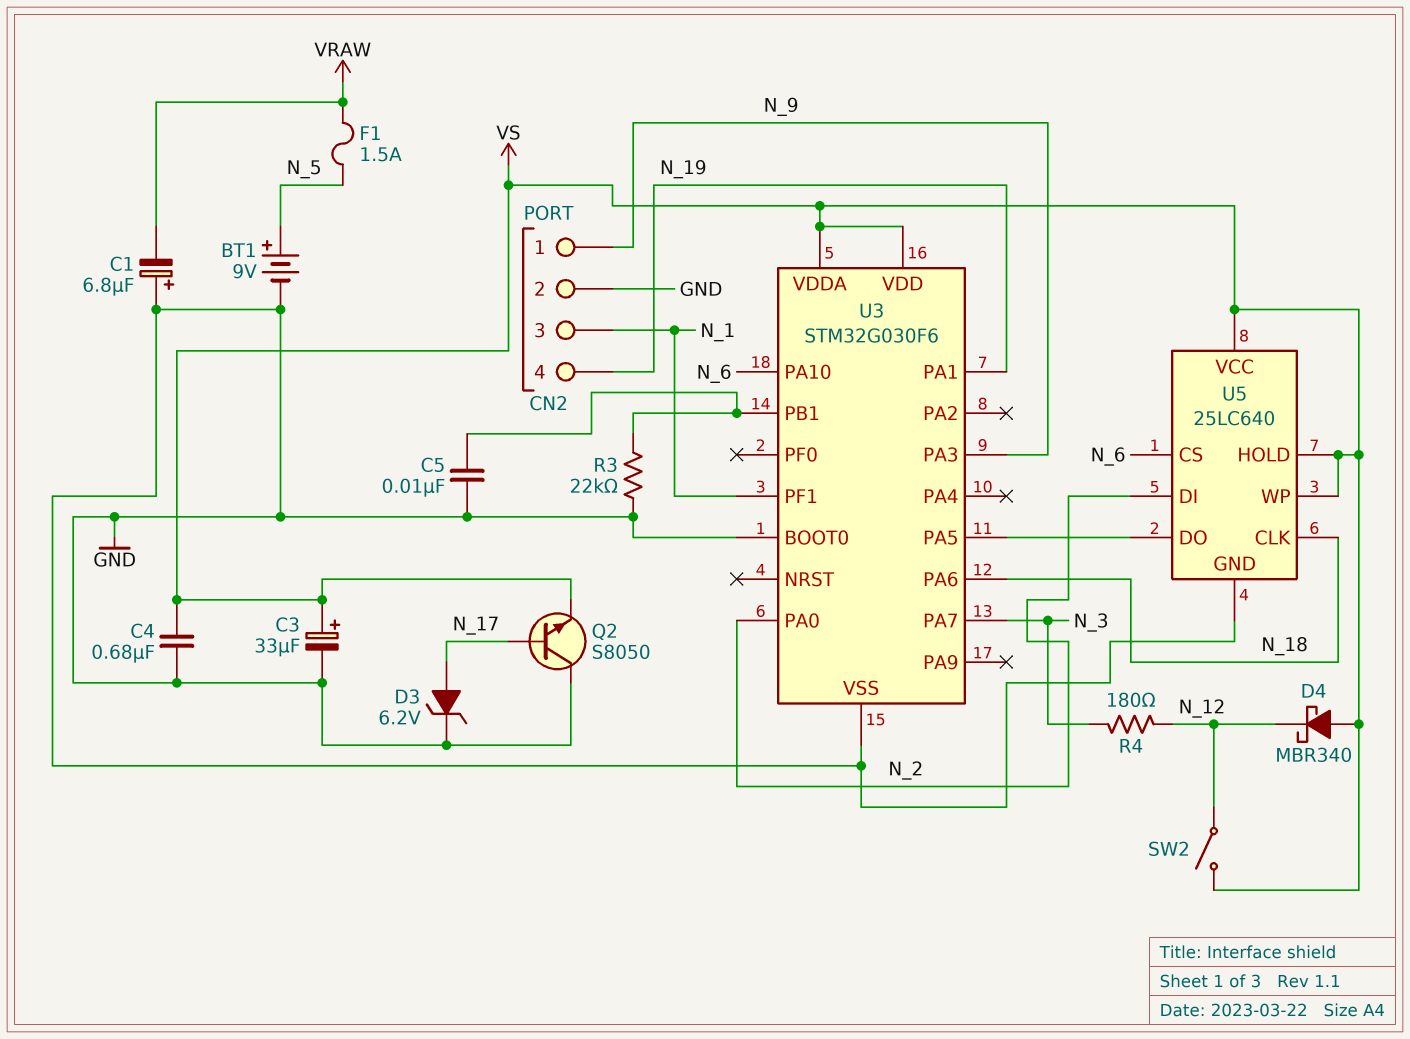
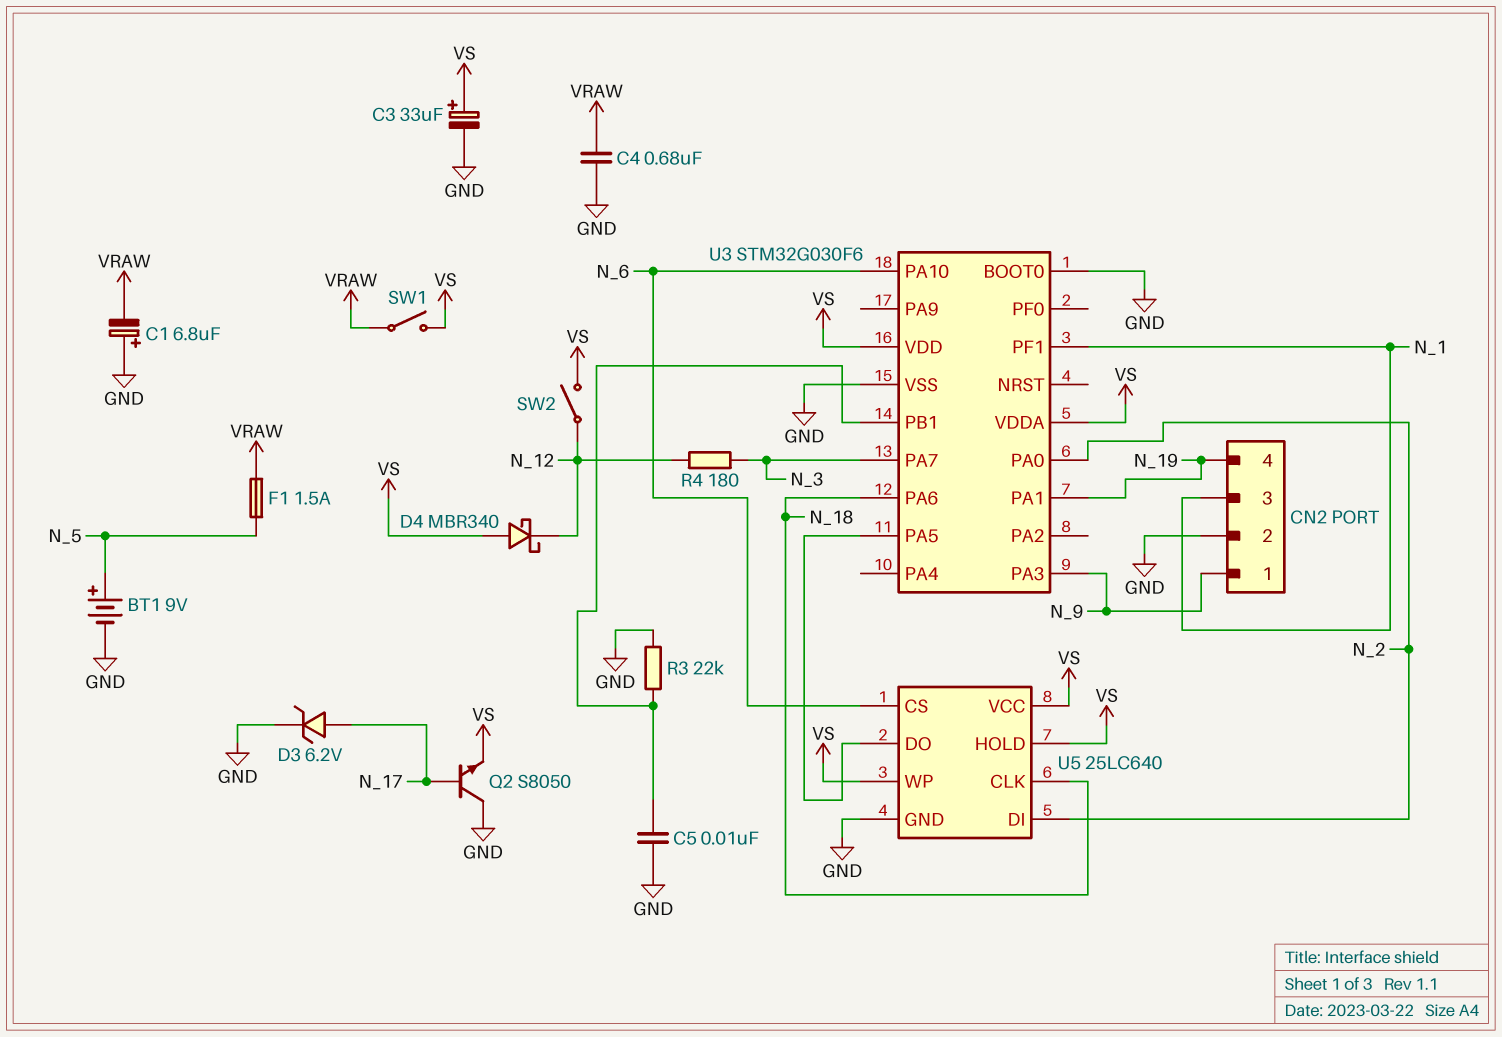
C4: 680nF (GND, VS) -> 680nF (GND, VRAW)
SW1: none -> switch (VRAW, VS)

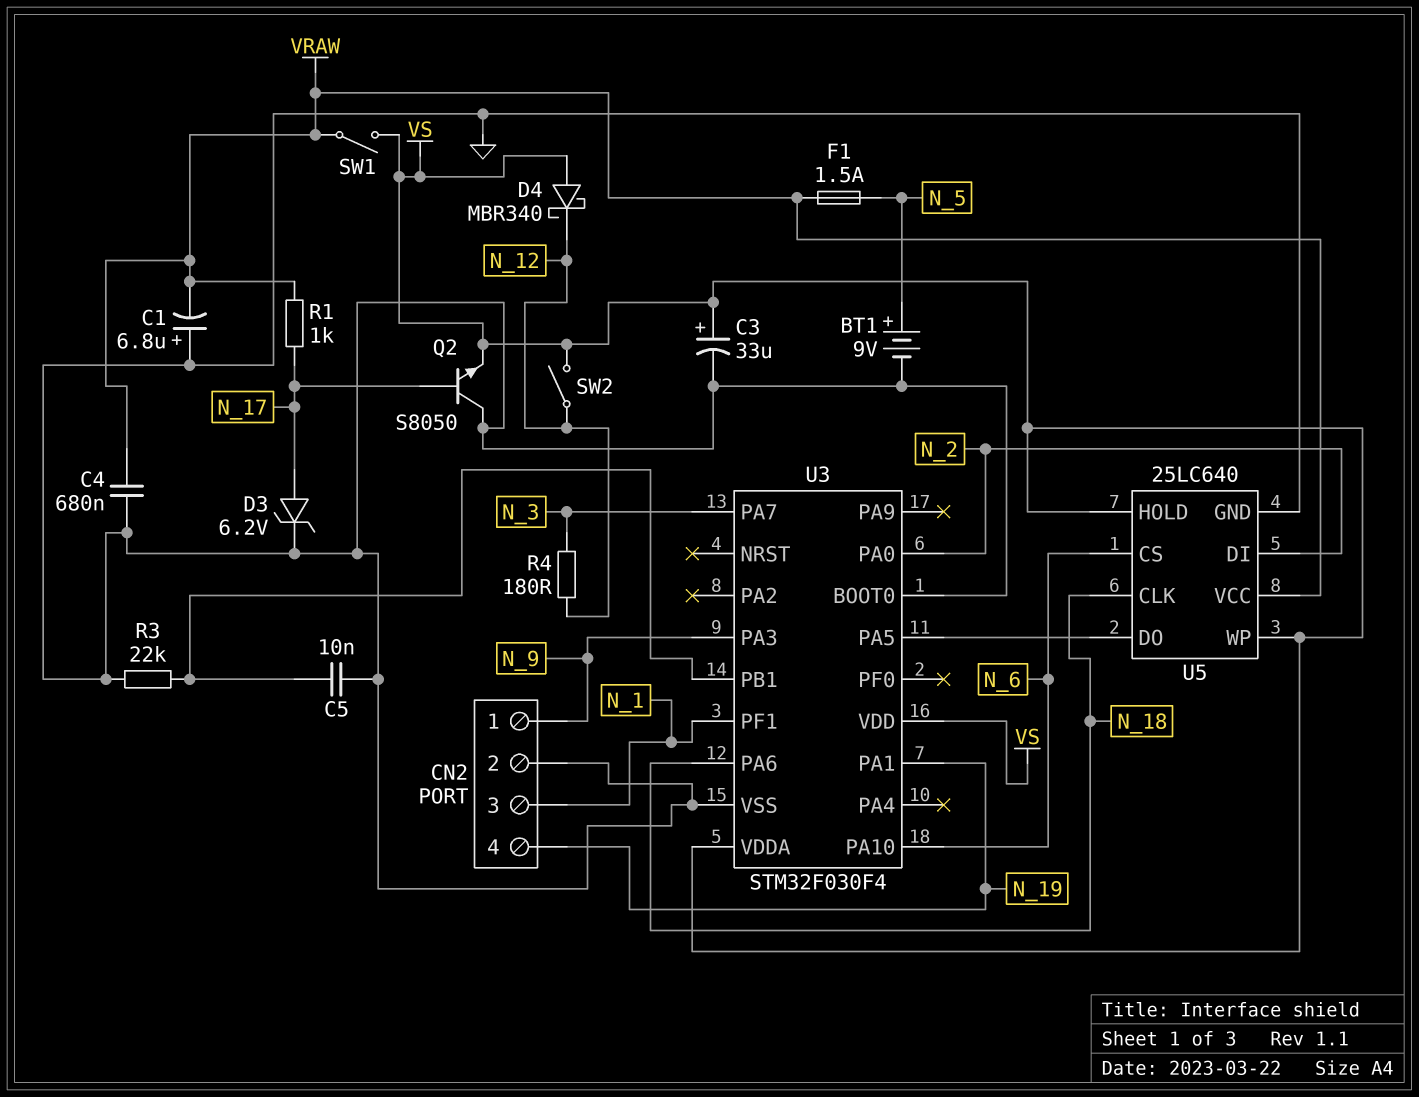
R1: none -> 1k (N_17, VRAW)
U3: STM32G030F6 -> STM32F030F4
U5 pin VCC: VS -> VRAW

